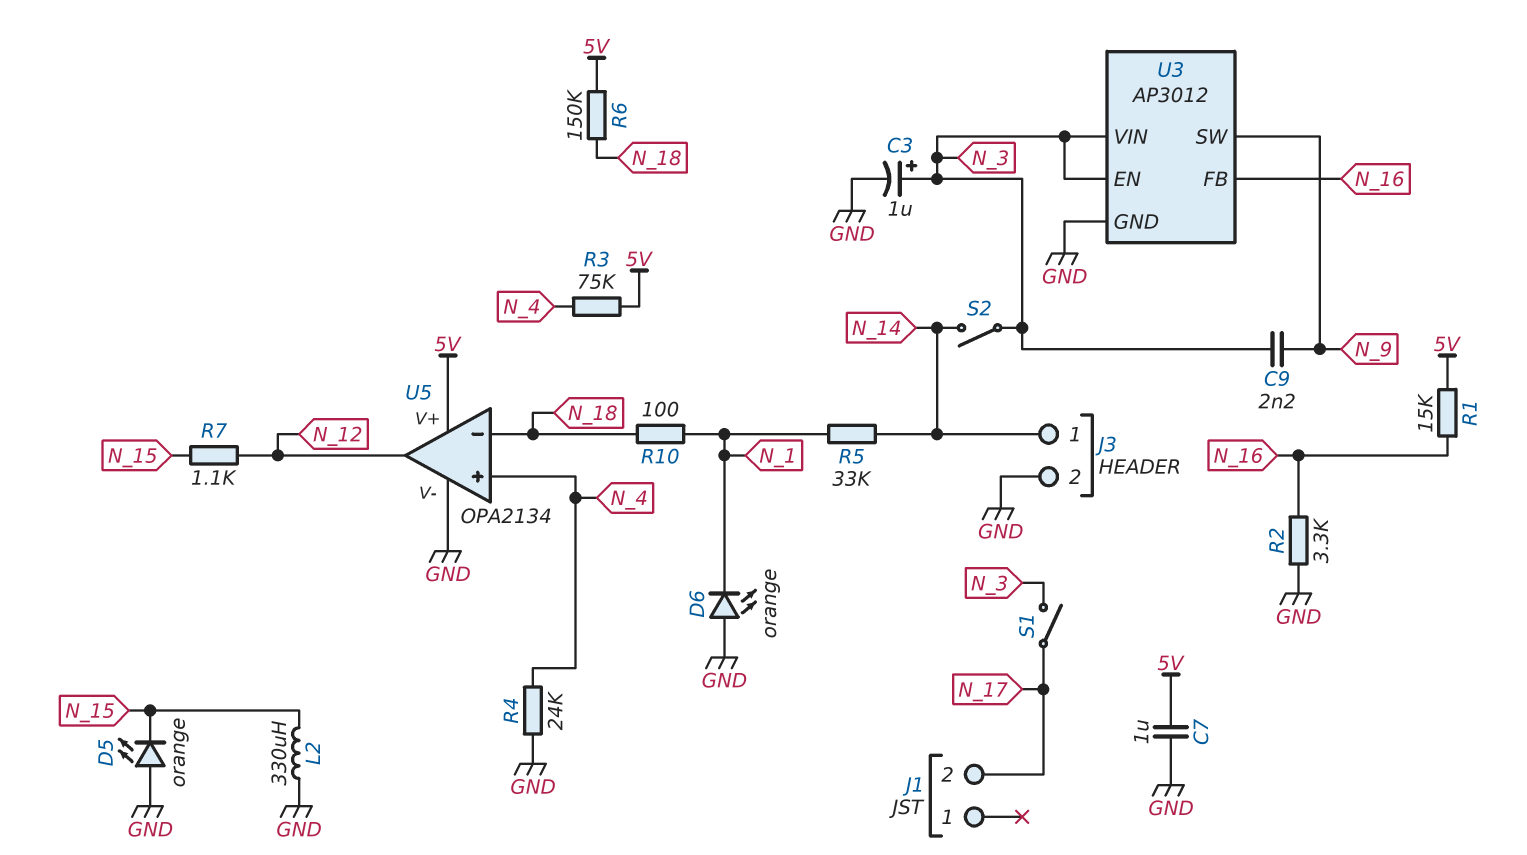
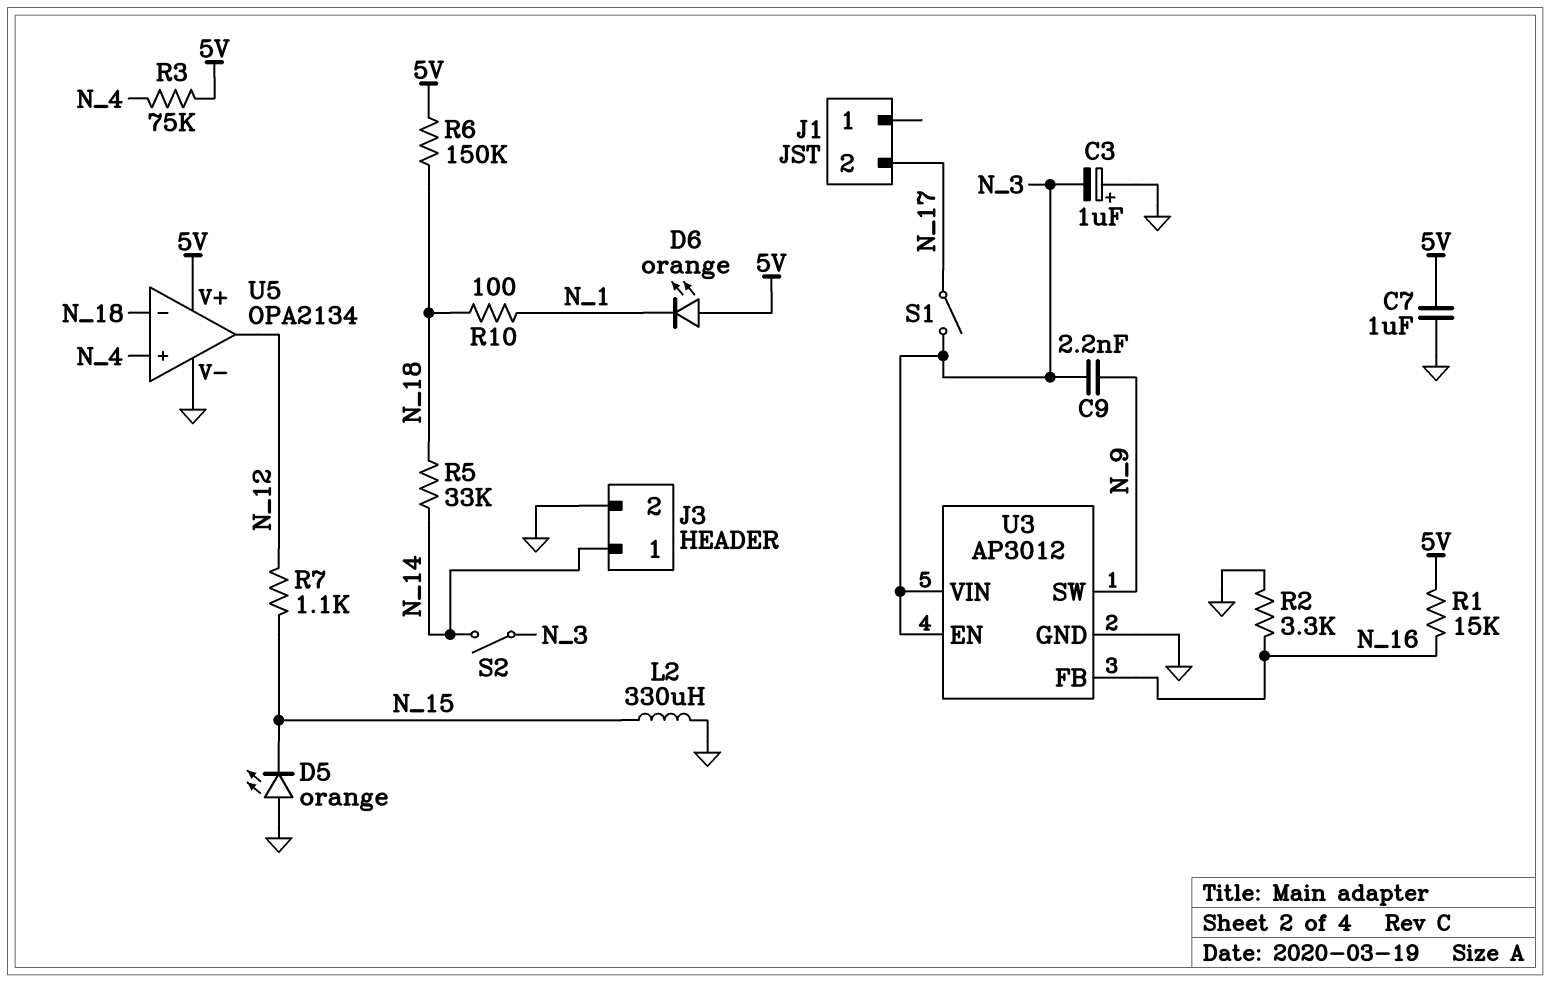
C3: 1uF (plus N_3, minus GND) -> 1uF (plus GND, minus N_3)
D6: LED orange (A GND, K N_1) -> LED orange (A 5V, K N_1)
R4: 24k (GND, N_4) -> none
R5: 33k (N_1, N_14) -> 33k (N_14, N_18)

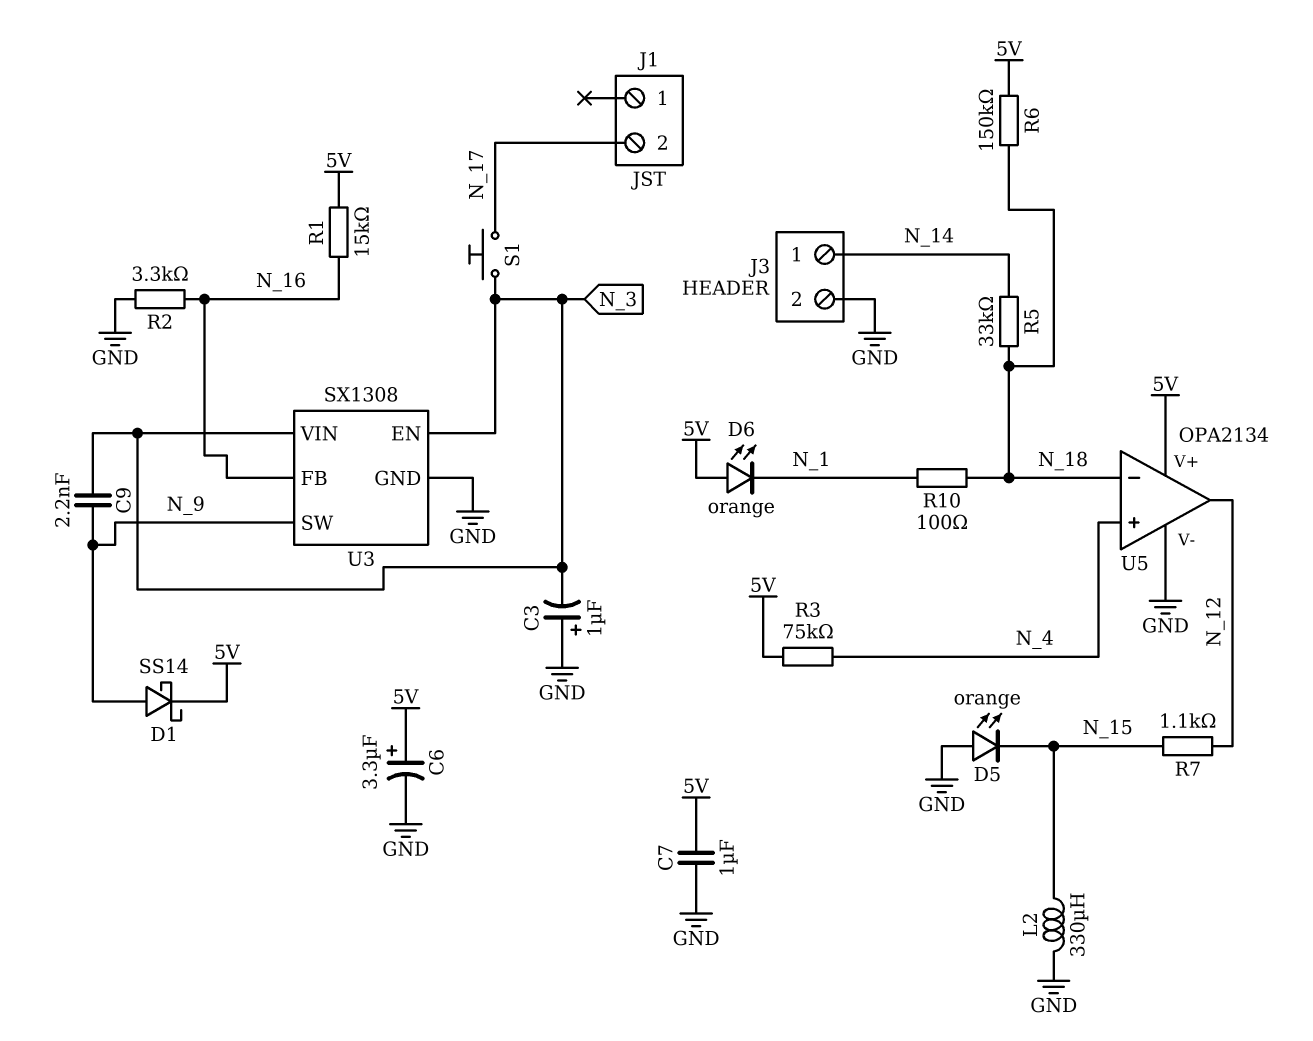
C6: none -> 3.3uF (plus 5V, minus GND)
D1: none -> schottky SS14 (A N_9, K 5V)
S1: switch (N_3, N_17) -> button (N_3, N_17)
S2: switch (N_3, N_14) -> none
U3: AP3012 -> SX1308

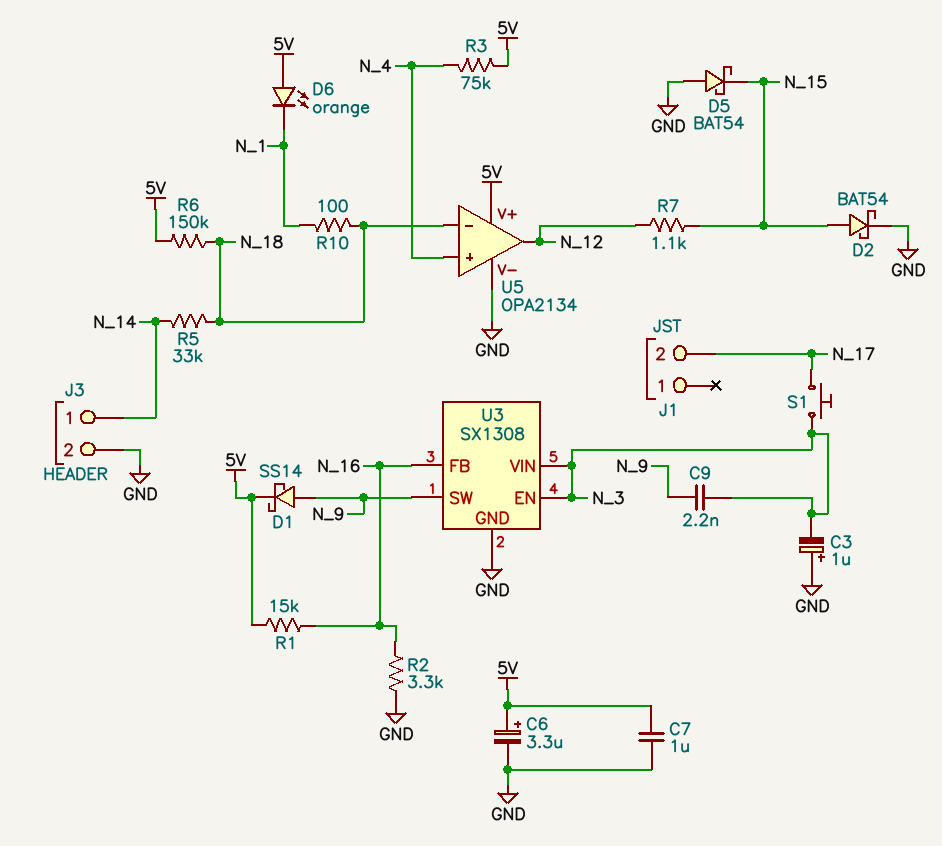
D2: none -> schottky BAT54 (A N_15, K GND)
D5: LED orange (A GND, K N_15) -> schottky BAT54 (A GND, K N_15)
L2: 330uH (GND, N_15) -> none

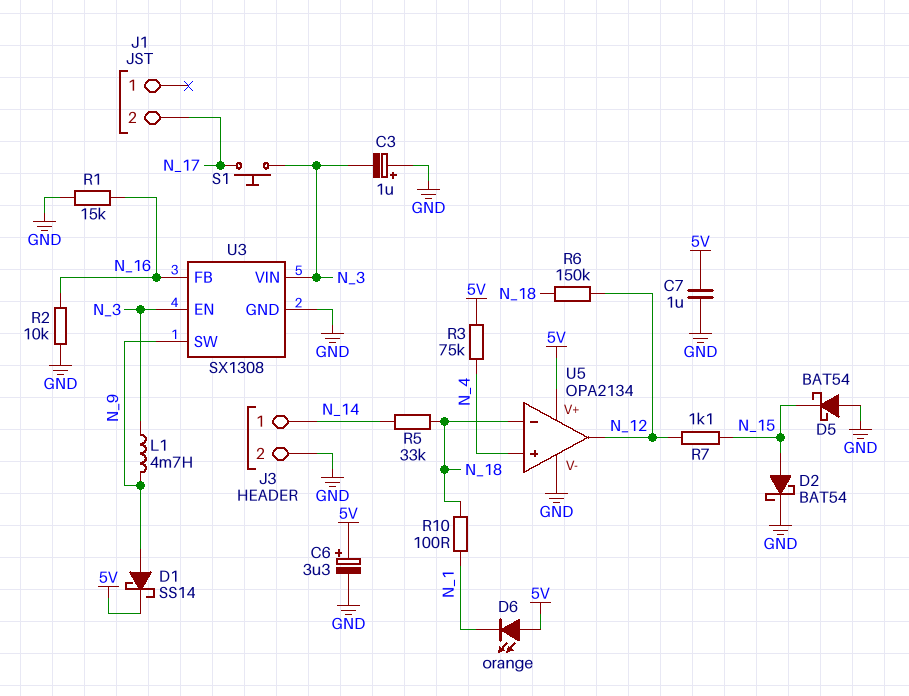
C9: 2.2nF (N_3, N_9) -> none
L1: none -> 4.7mH (N_3, N_9)
R1: 15k (5V, N_16) -> 15k (GND, N_16)
R2: 3.3k (GND, N_16) -> 10k (GND, N_16)
R6: 150k (5V, N_18) -> 150k (N_12, N_18)

